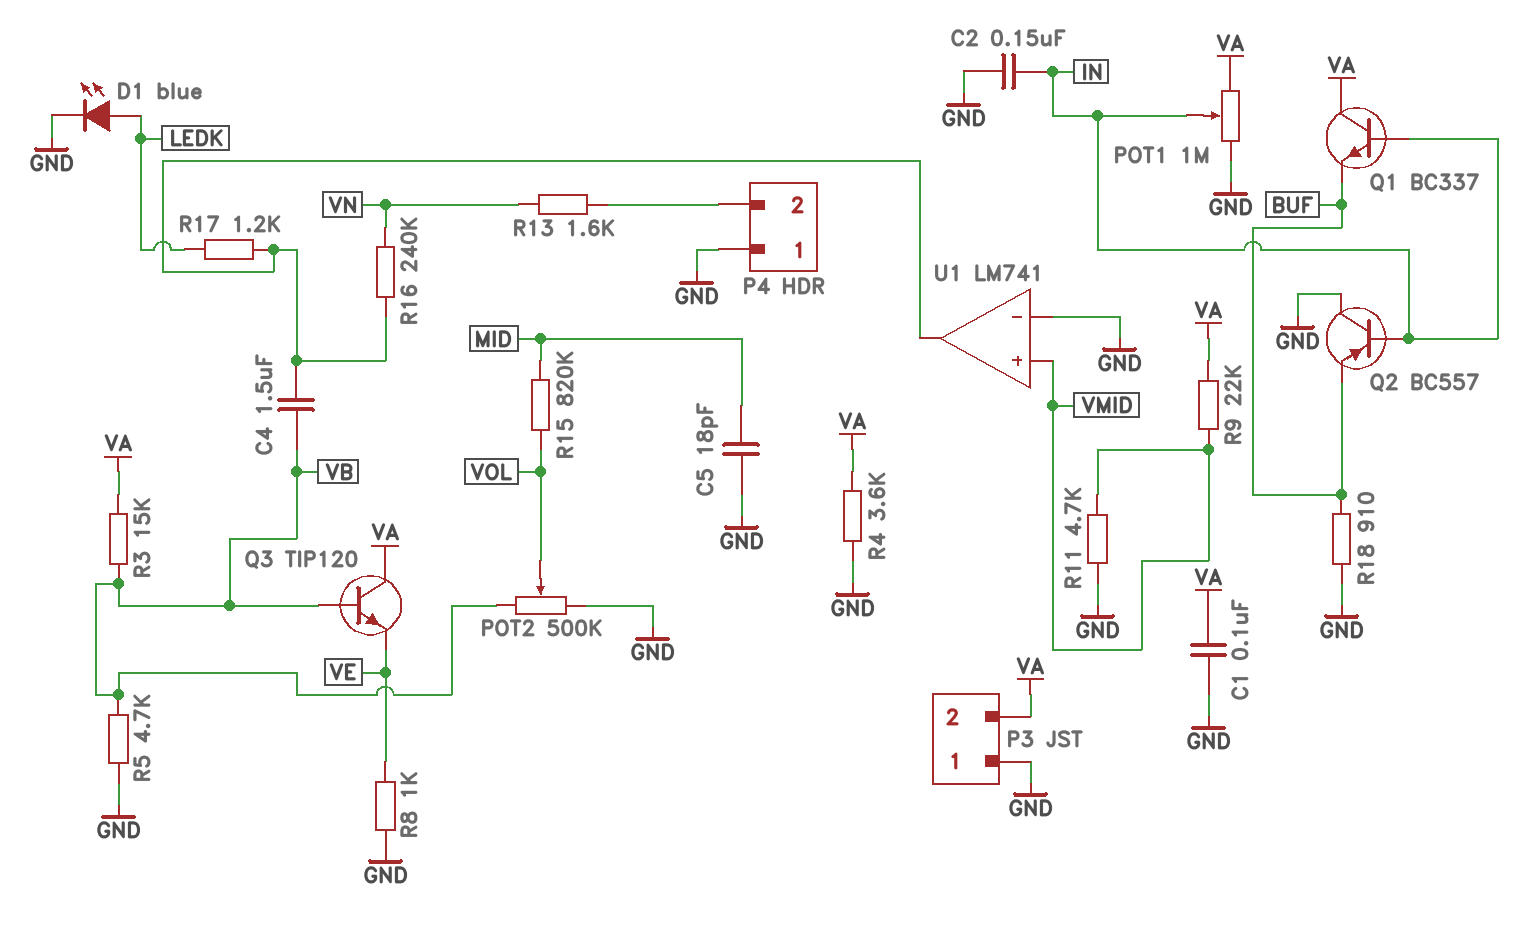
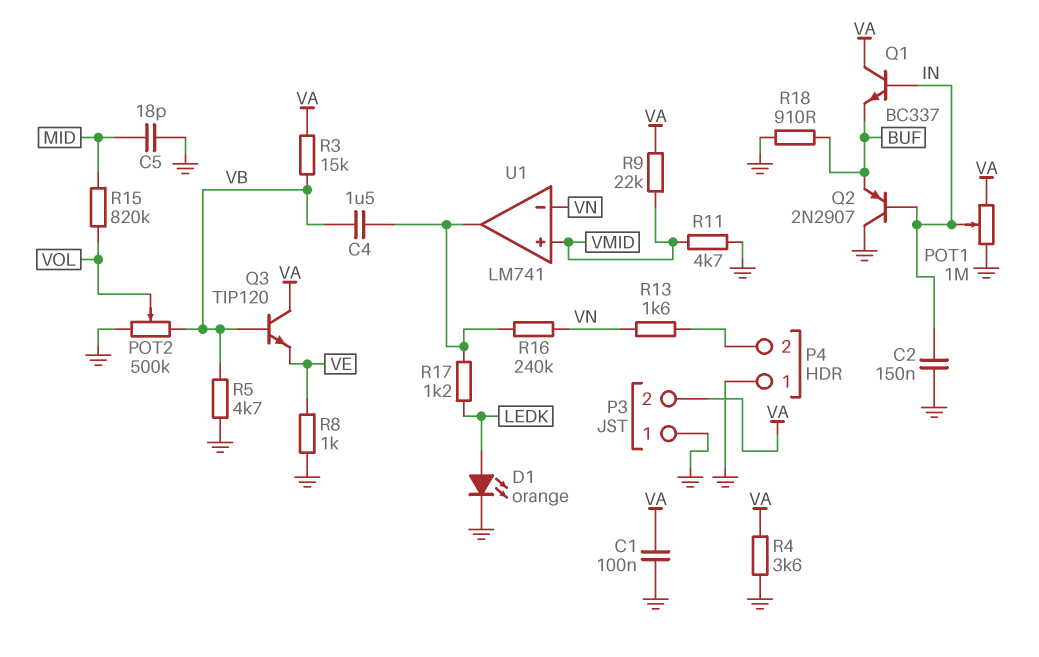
D1: LED blue (A LEDK, K GND) -> LED orange (A LEDK, K GND)
Q2: PNP BC557 (B IN, C GND, E BUF) -> PNP 2N2907 (B IN, C GND, E BUF)
U1 pin in-: GND -> VN

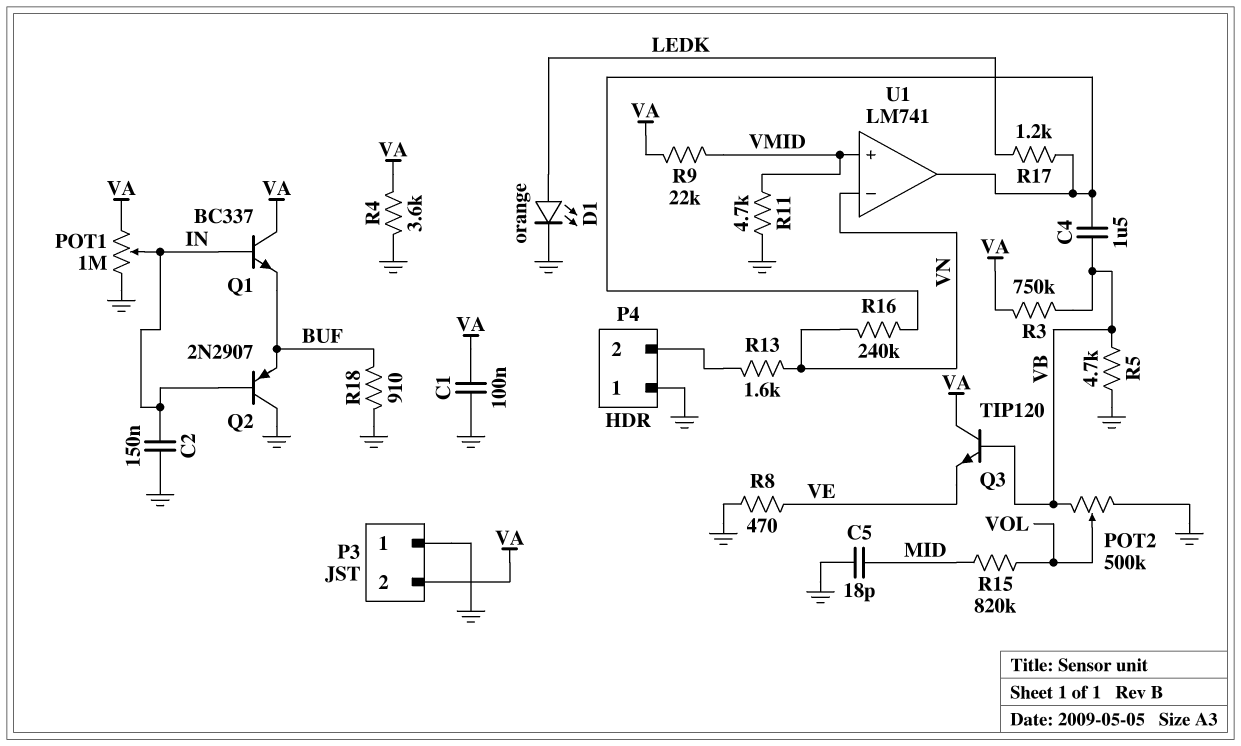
R3: 15k (VA, VB) -> 750k (VA, VB)
R8: 1k (GND, VE) -> 470 (GND, VE)

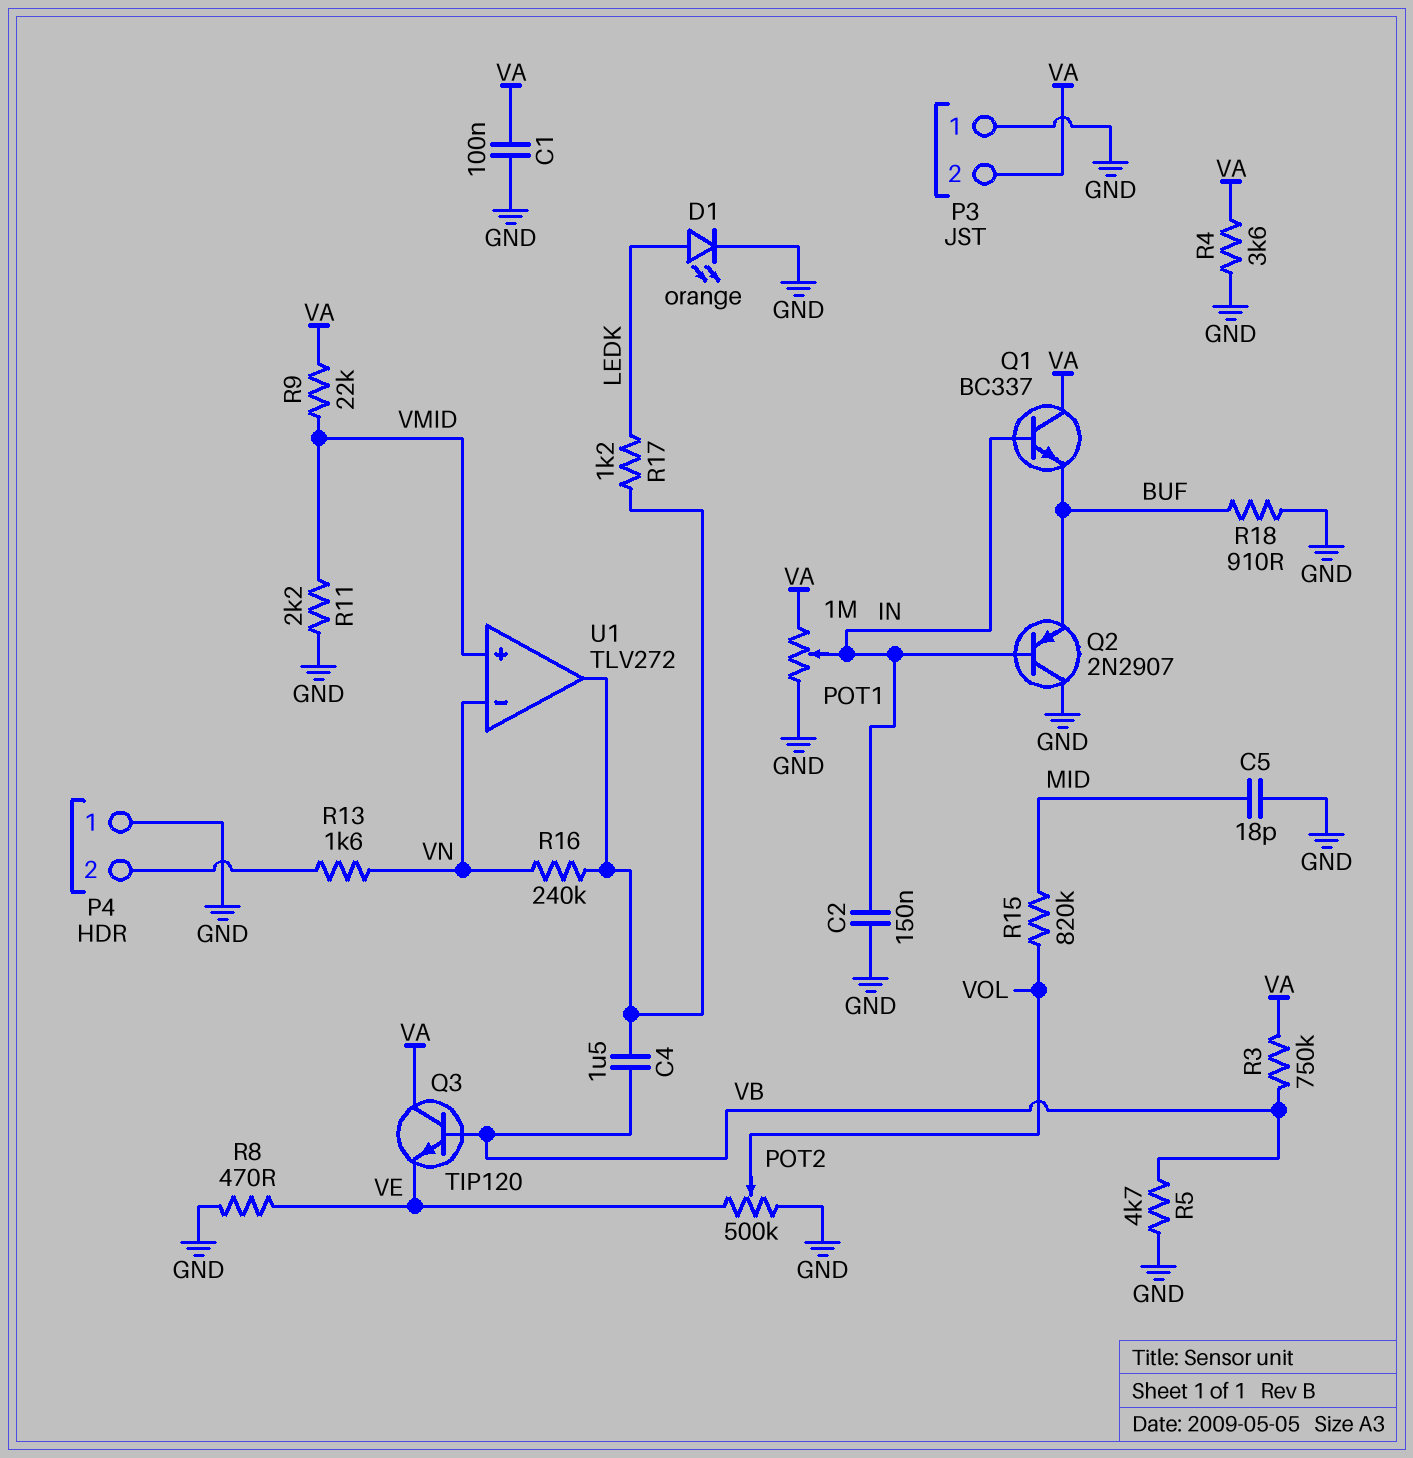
POT2: 500k (GND, VB, wiper VOL) -> 500k (GND, VE, wiper VOL)
R11: 4.7k (GND, VMID) -> 2.2k (GND, VMID)
U1: LM741 -> TLV272

